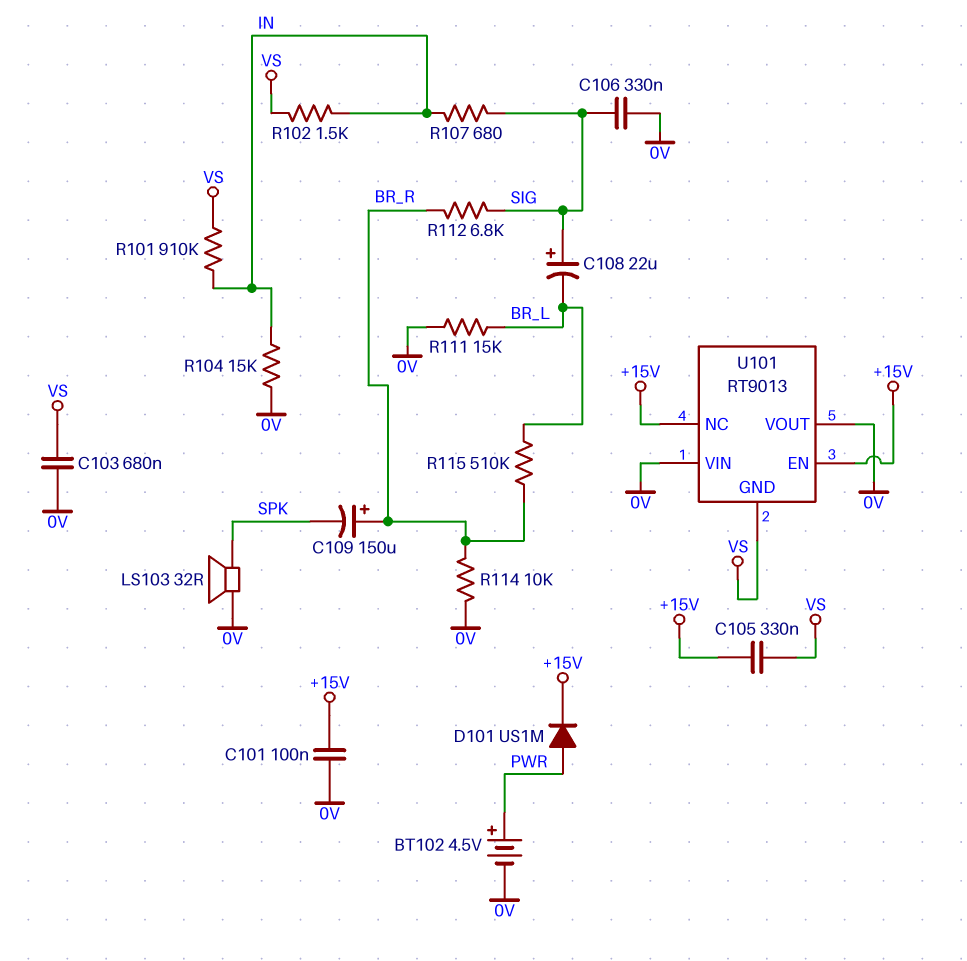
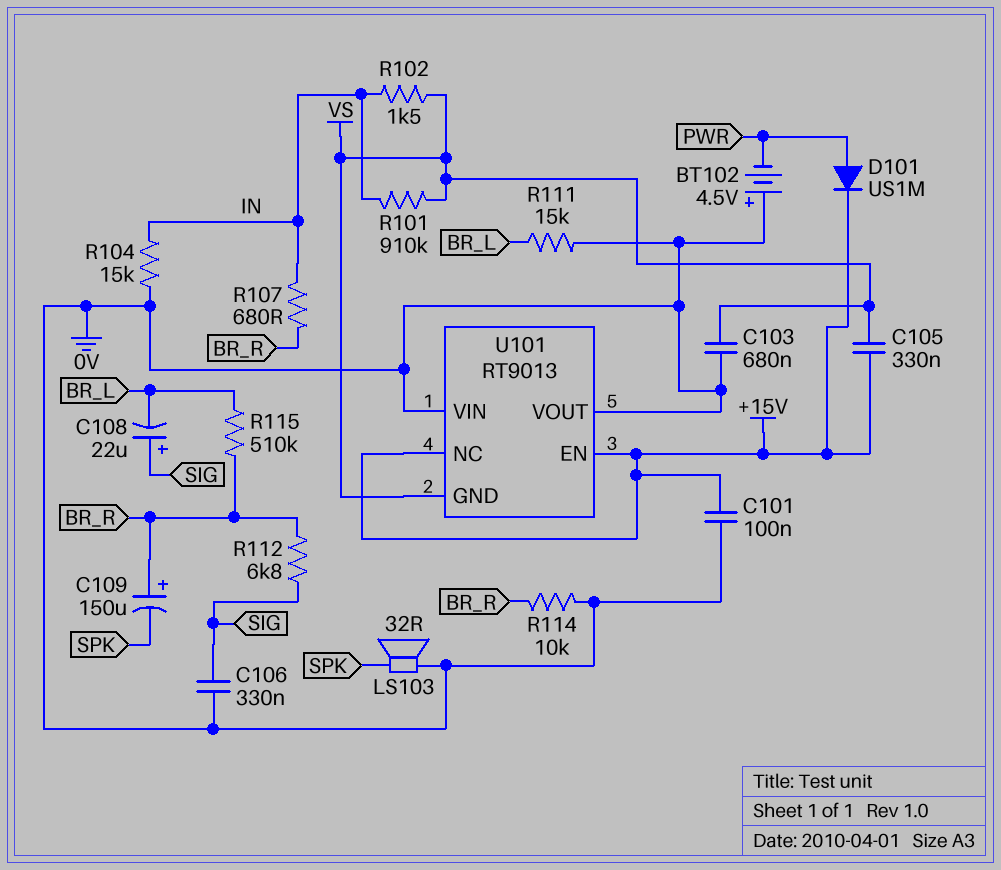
BT102: 4.5V (plus PWR, minus 0V) -> 4.5V (plus 0V, minus PWR)
R107: 680 (IN, SIG) -> 680 (BR_R, IN)

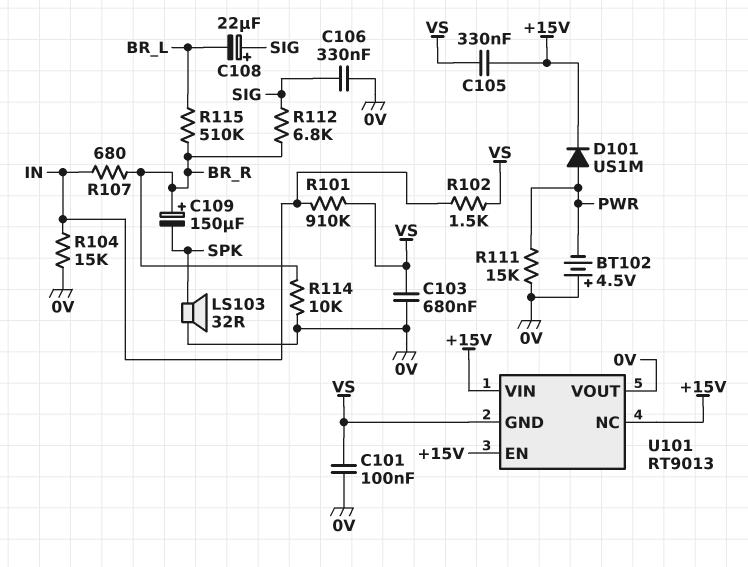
C101: 100nF (+15V, 0V) -> 100nF (0V, VS)
R111: 15k (0V, BR_L) -> 15k (0V, PWR)
U101 pin VIN: 0V -> +15V

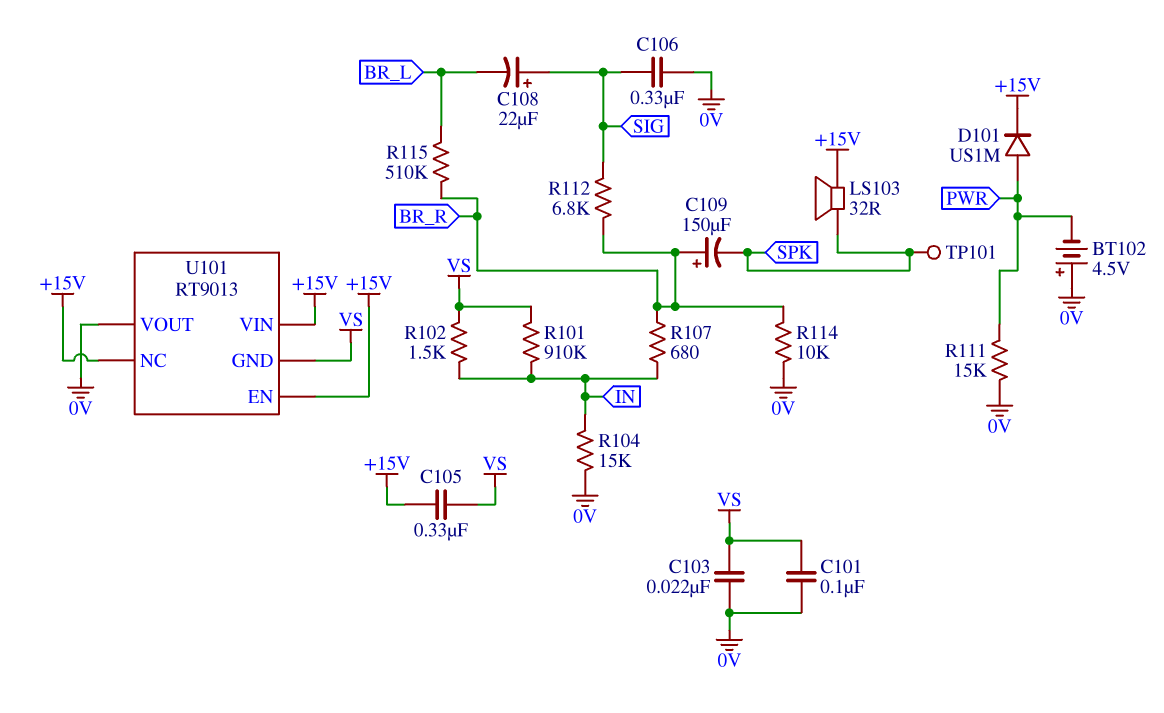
C103: 680nF (0V, VS) -> 22nF (0V, VS)
LS103: speaker 32R (0V, SPK) -> speaker 32R (+15V, SPK)
TP101: none -> test point (SPK)

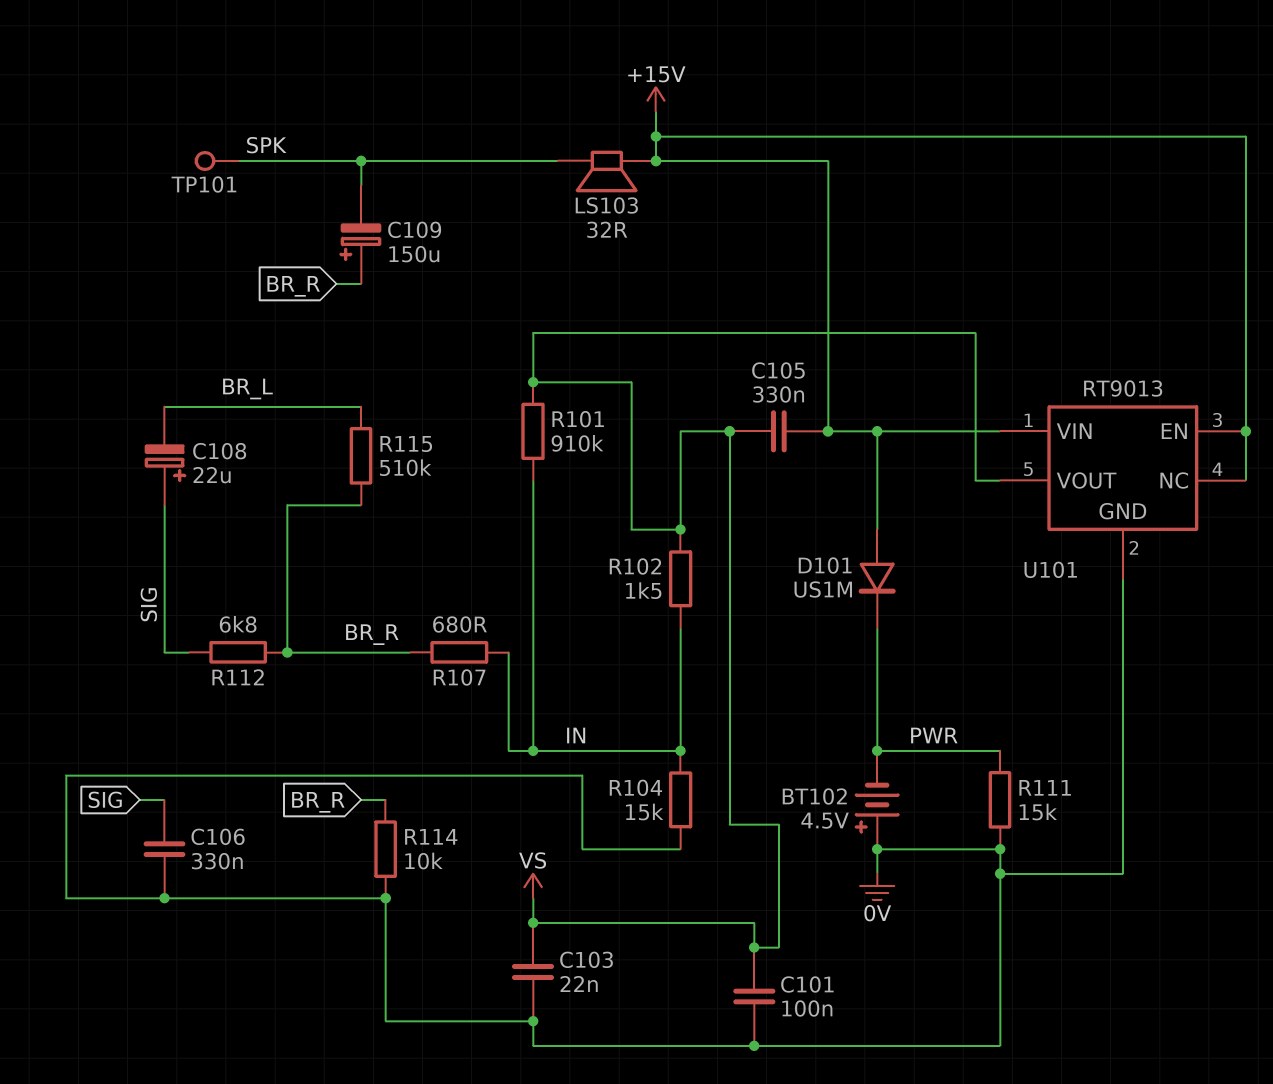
D101: diode US1M (A PWR, K +15V) -> diode US1M (A +15V, K PWR)
U101 pin GND: VS -> 0V
U101 pin VOUT: 0V -> VS

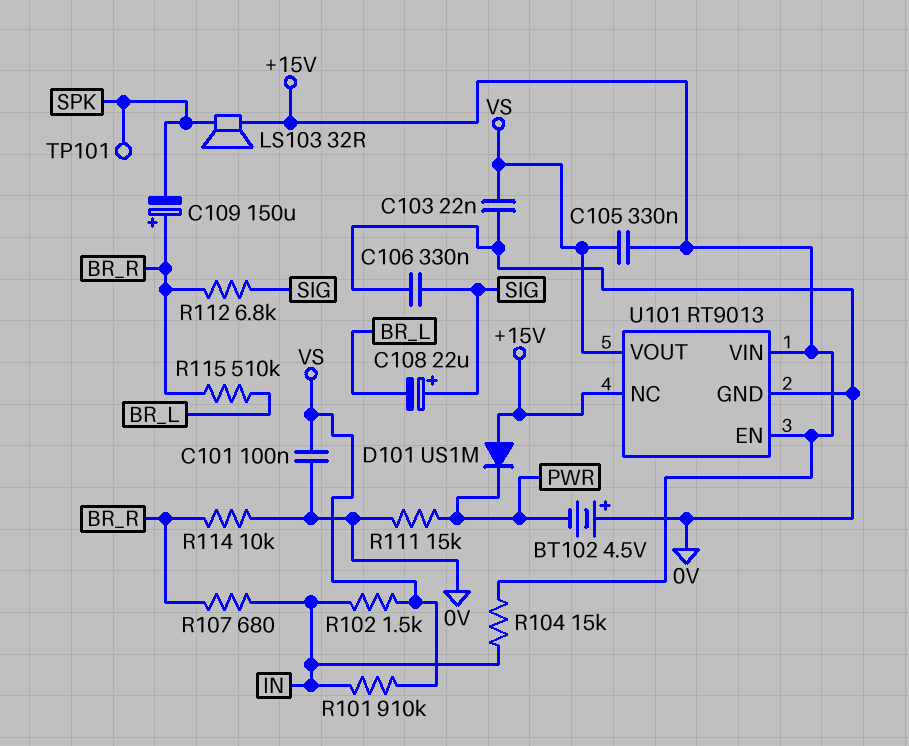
R104: 15k (0V, IN) -> 15k (+15V, IN)

